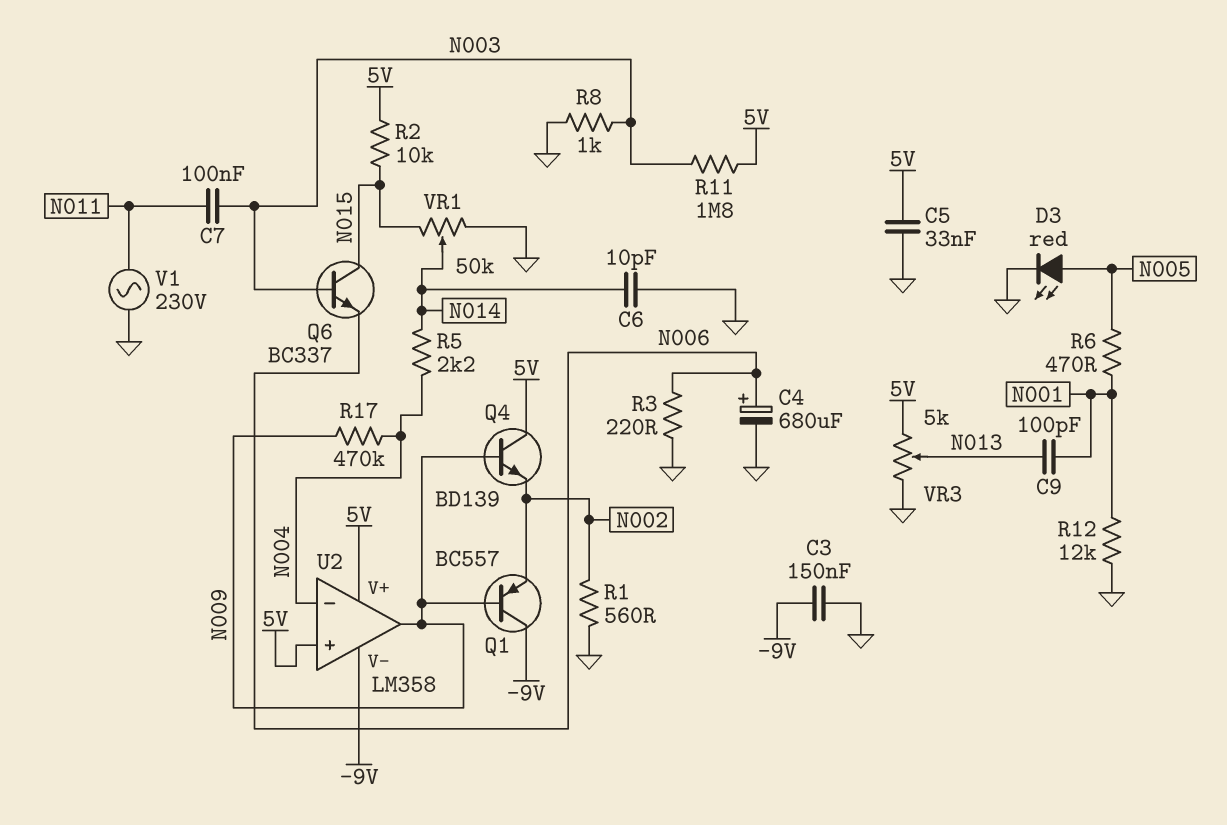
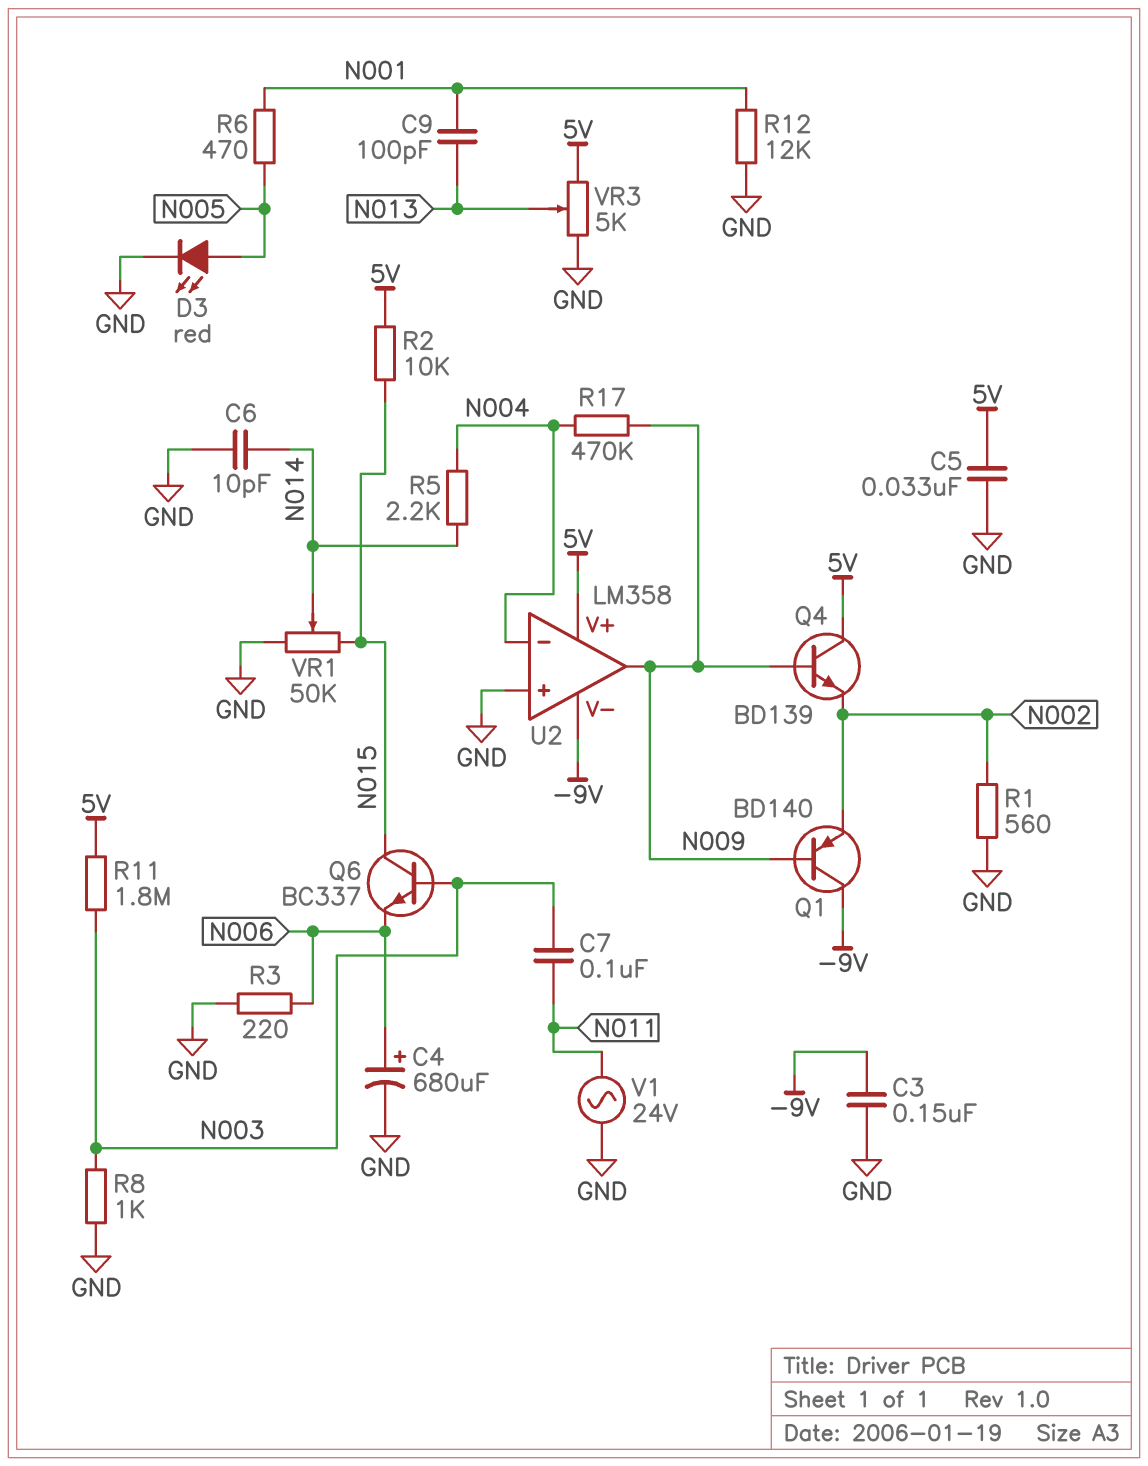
Q1: PNP BC557 (B N009, C -9V, E N002) -> PNP BD140 (B N009, C -9V, E N002)
U2 pin in+: 5V -> GND
V1: AC 230V (GND, N011) -> AC 24V (GND, N011)

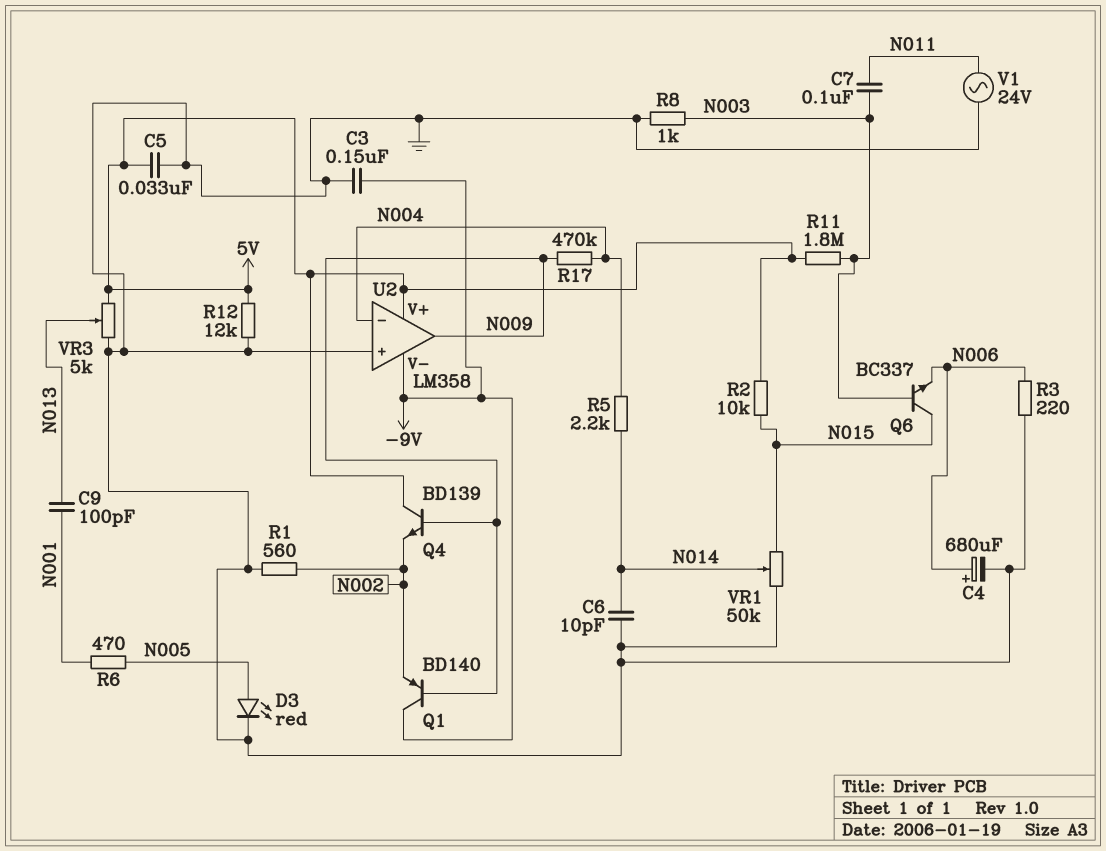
R12: 12k (GND, N001) -> 12k (5V, GND)

